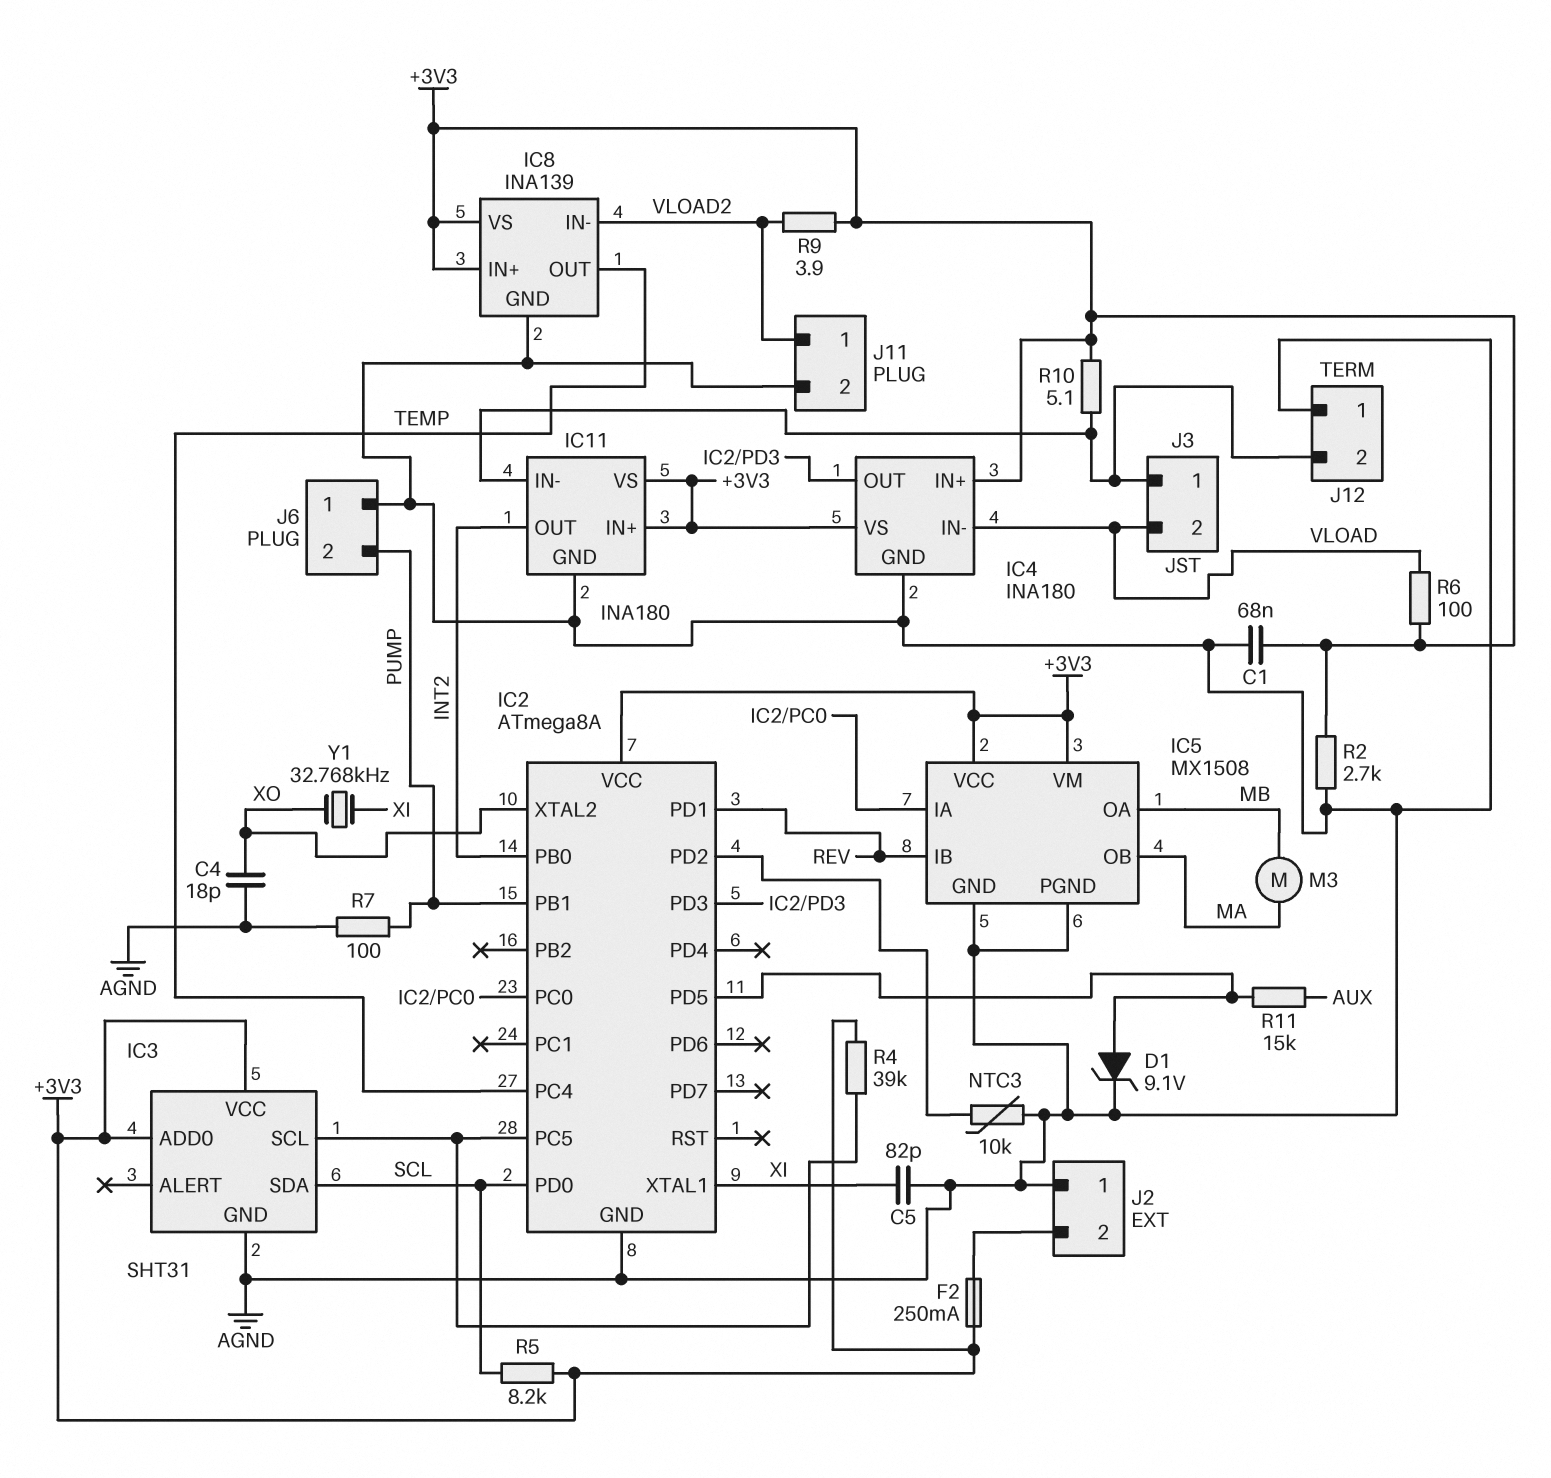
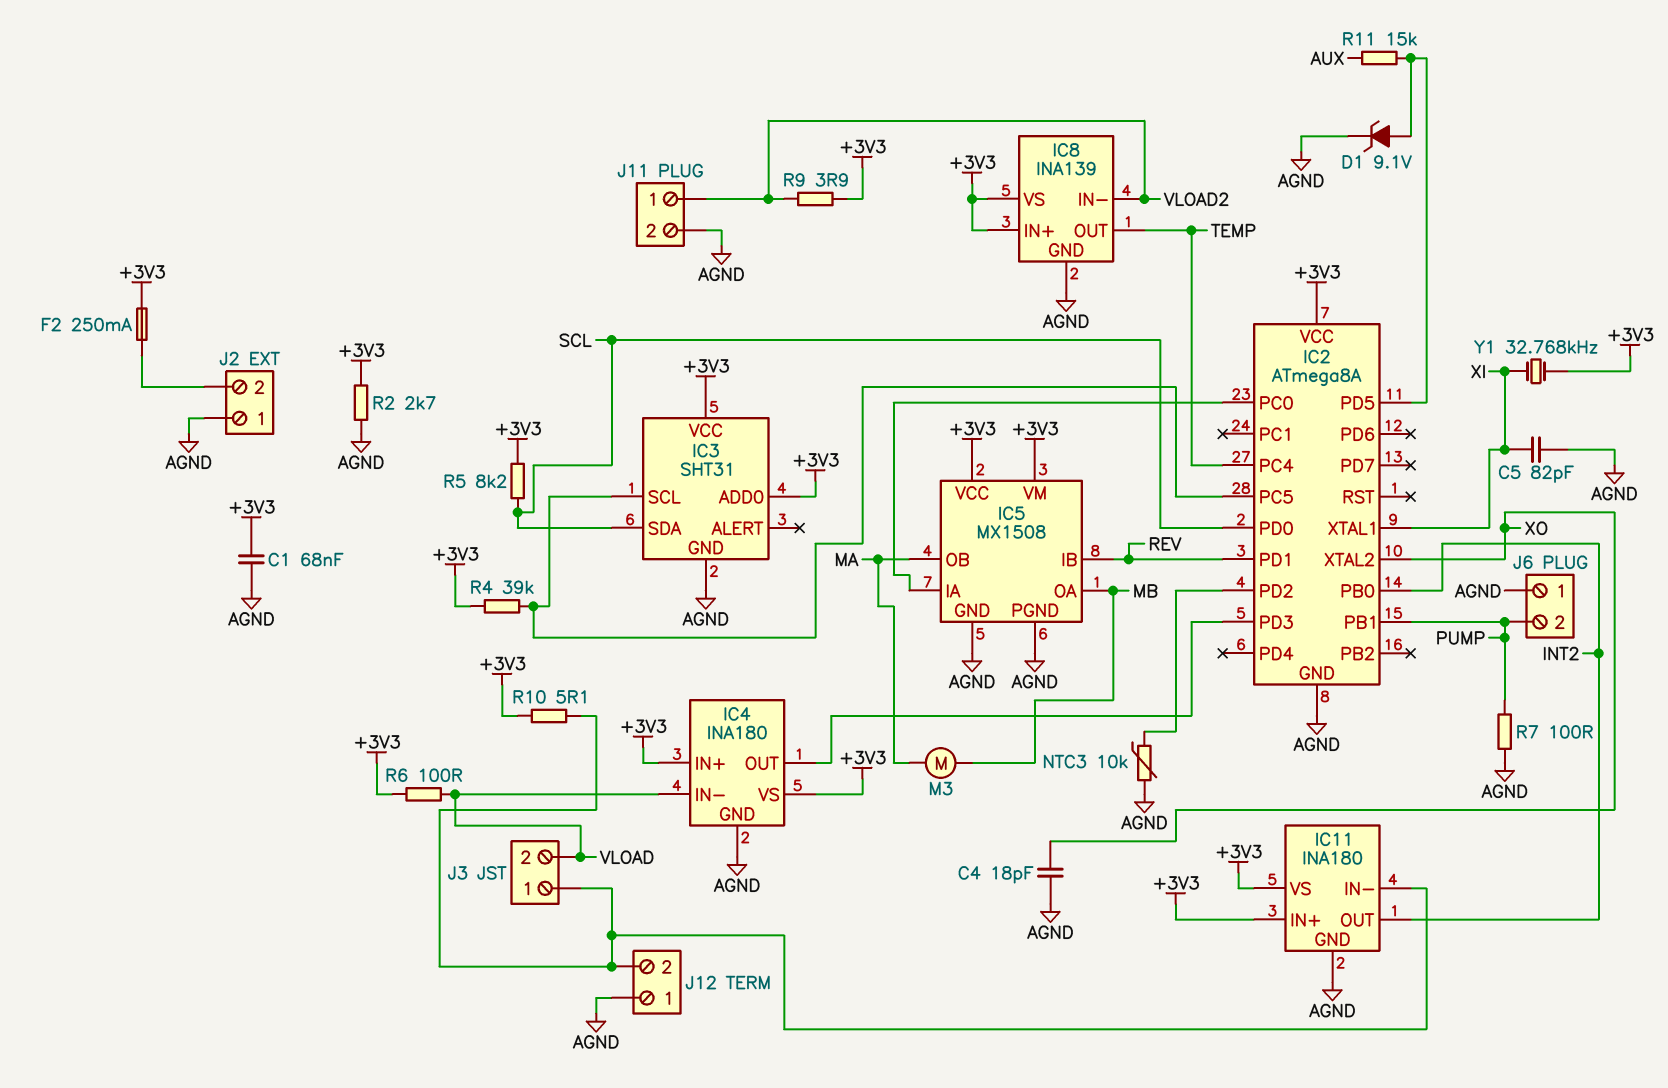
Y1: 32.768kHz (XI, XO) -> 32.768kHz (+3V3, XI)

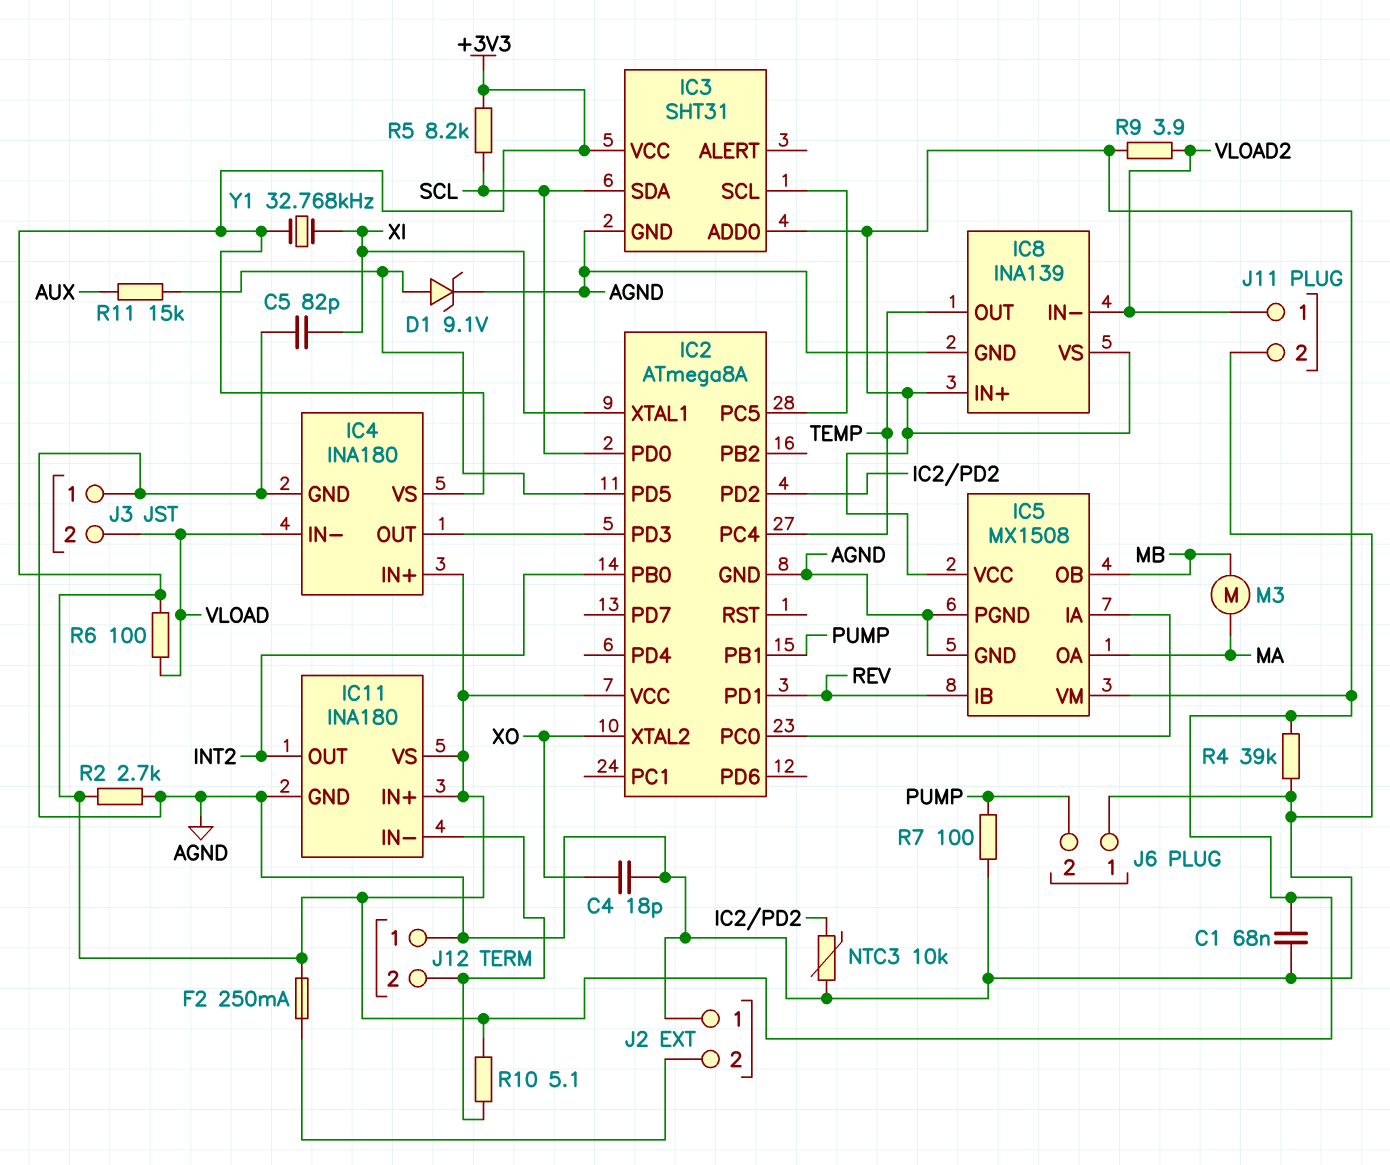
IC5 pin OA: MB -> MA
IC5 pin OB: MA -> MB
J3 pin 1: IC11/IN- -> AGND
R4: 39k (+3V3, IC2/PC5) -> 39k (+3V3, AGND)

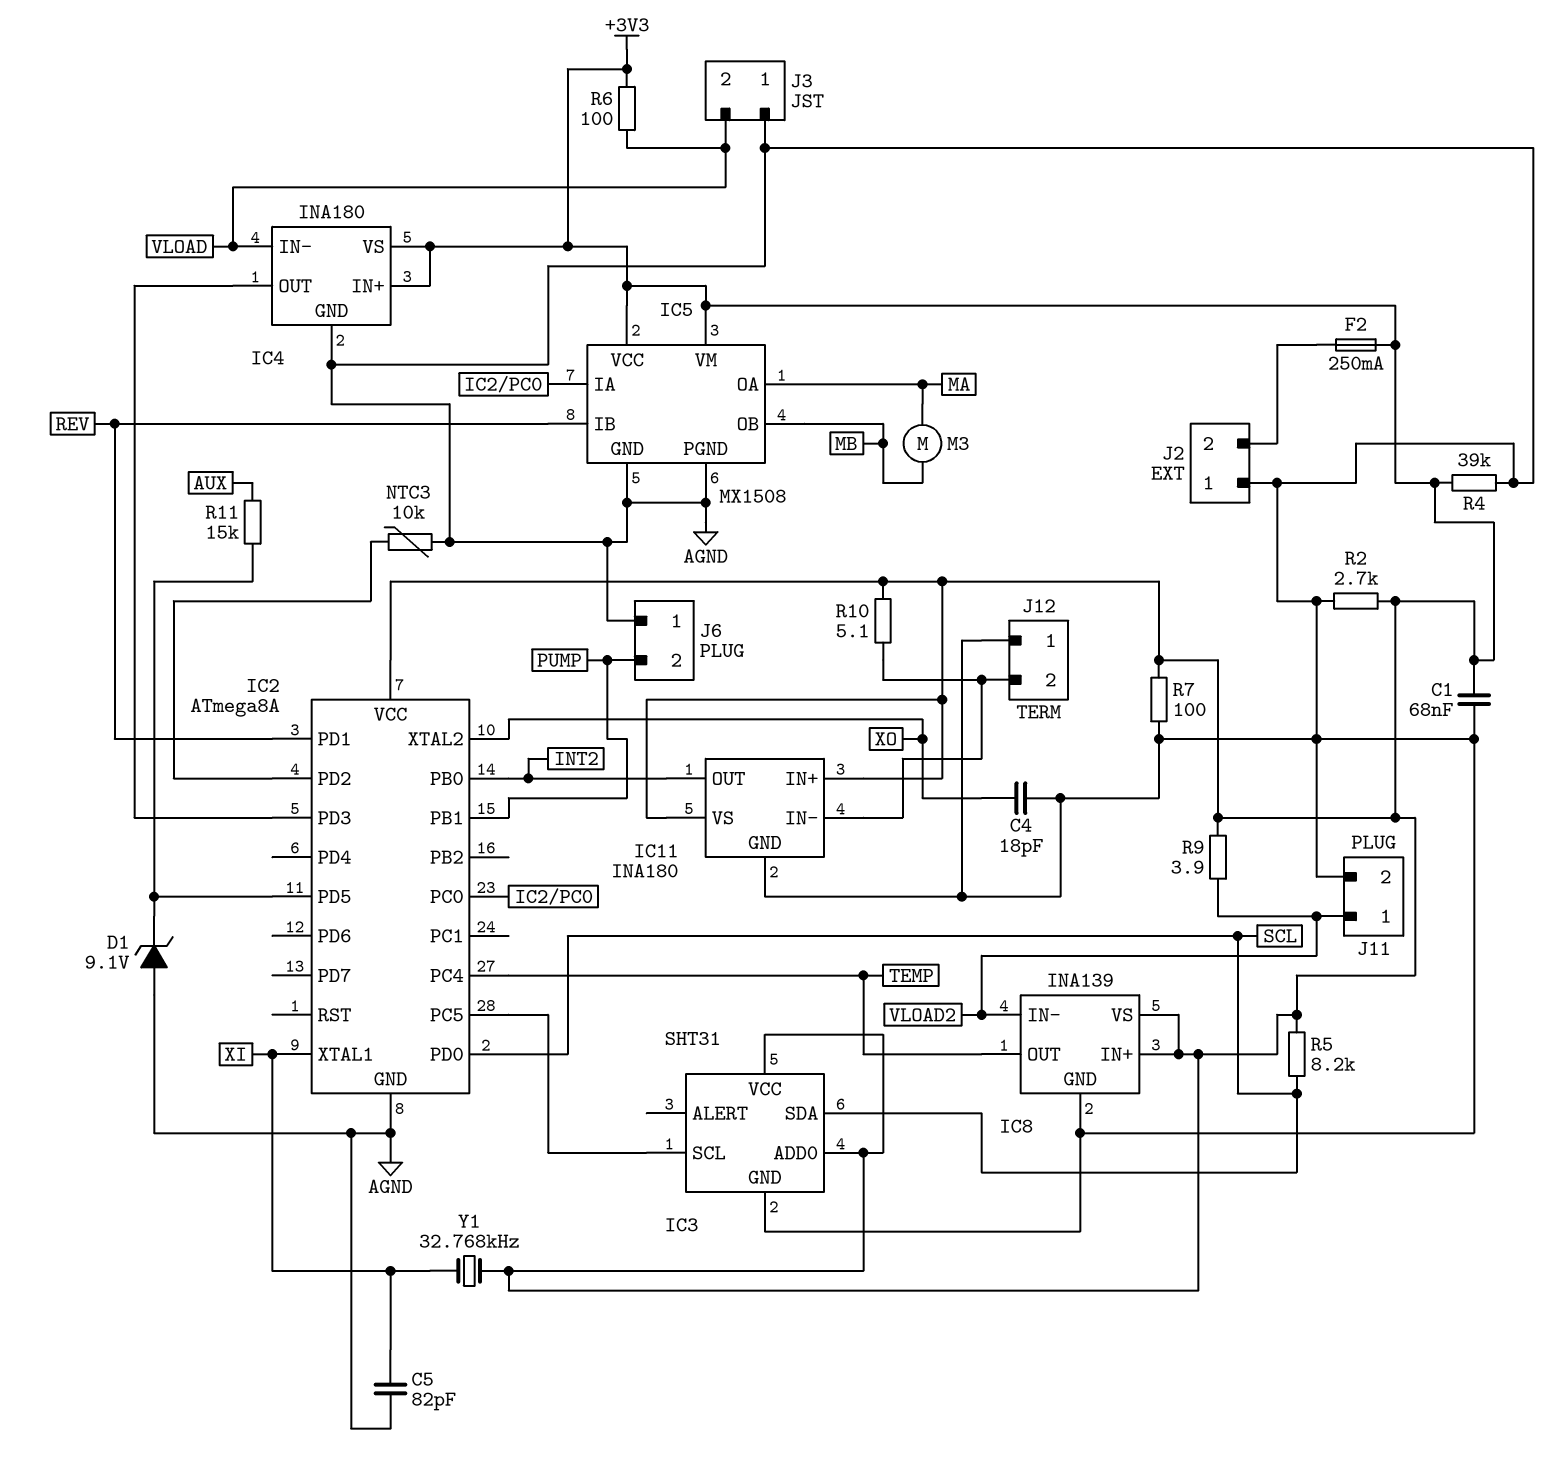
D1: zener 9.1V (A IC2/PD5, K AGND) -> zener 9.1V (A AGND, K IC2/PD5)
R7: 100 (AGND, PUMP) -> 100 (+3V3, AGND)

